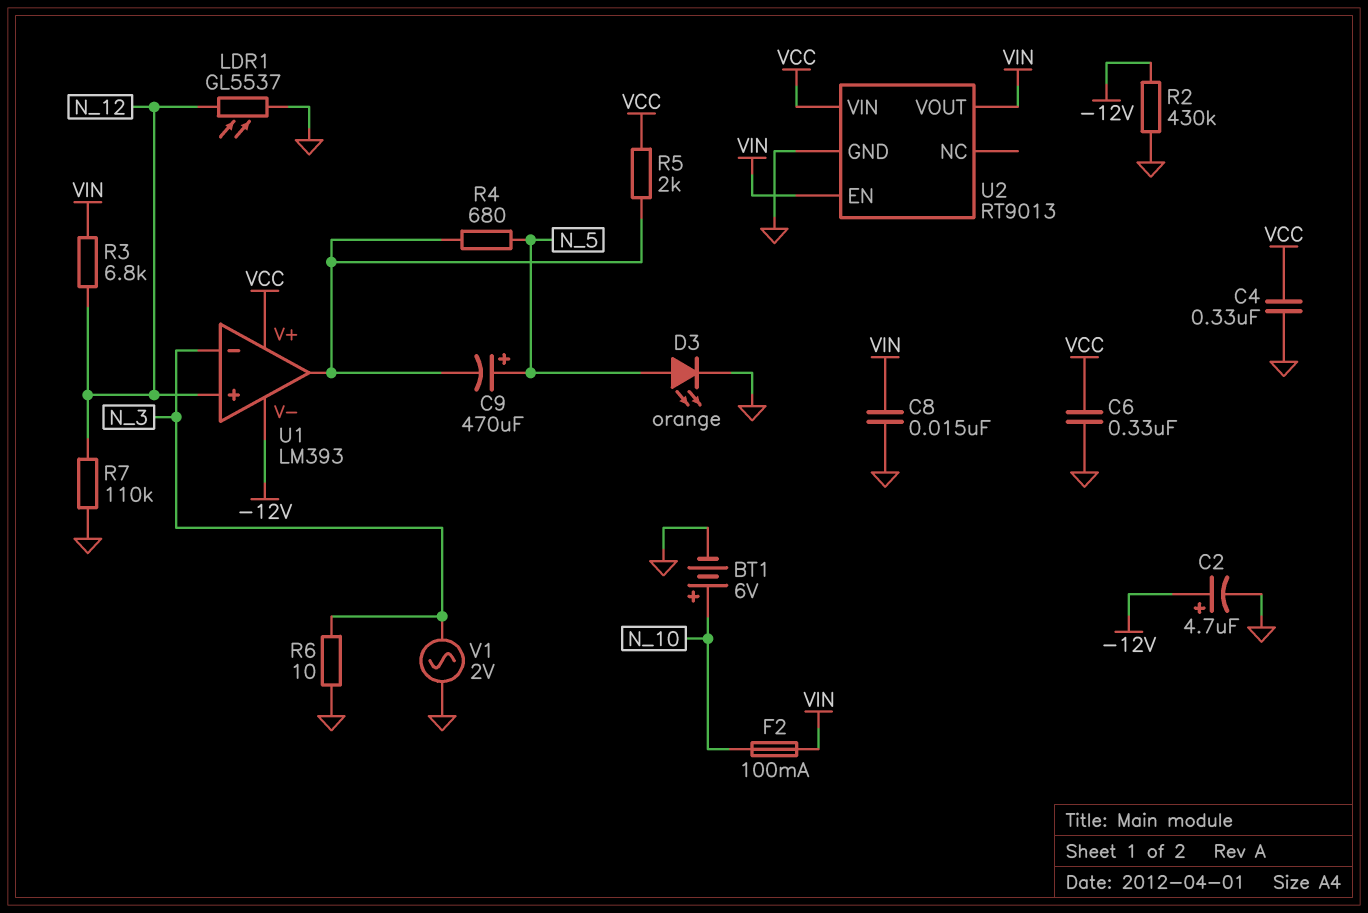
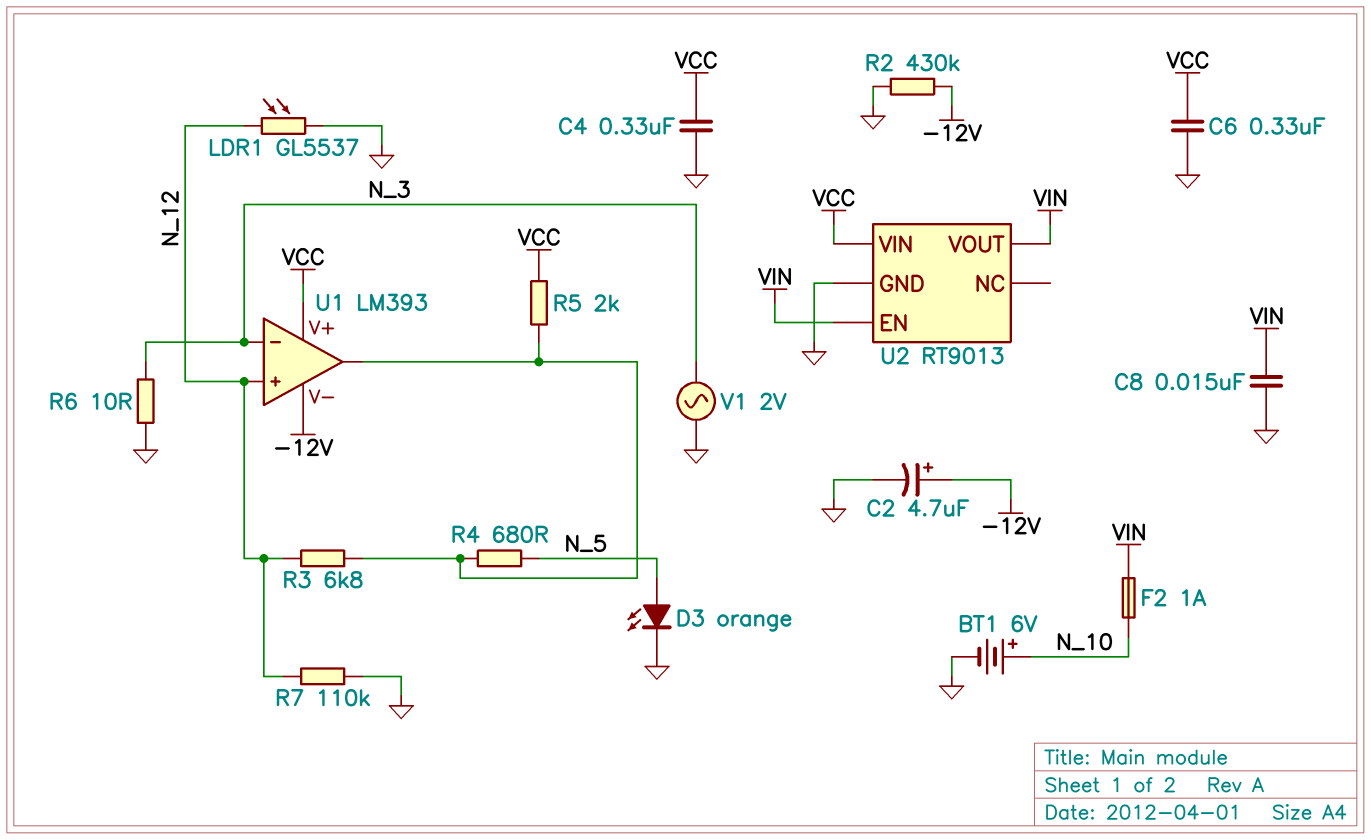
C9: 470uF (plus N_5, minus U1/out) -> none
F2: 100mA (N_10, VIN) -> 1A (N_10, VIN)
R3: 6.8k (N_12, VIN) -> 6.8k (N_12, U1/out)

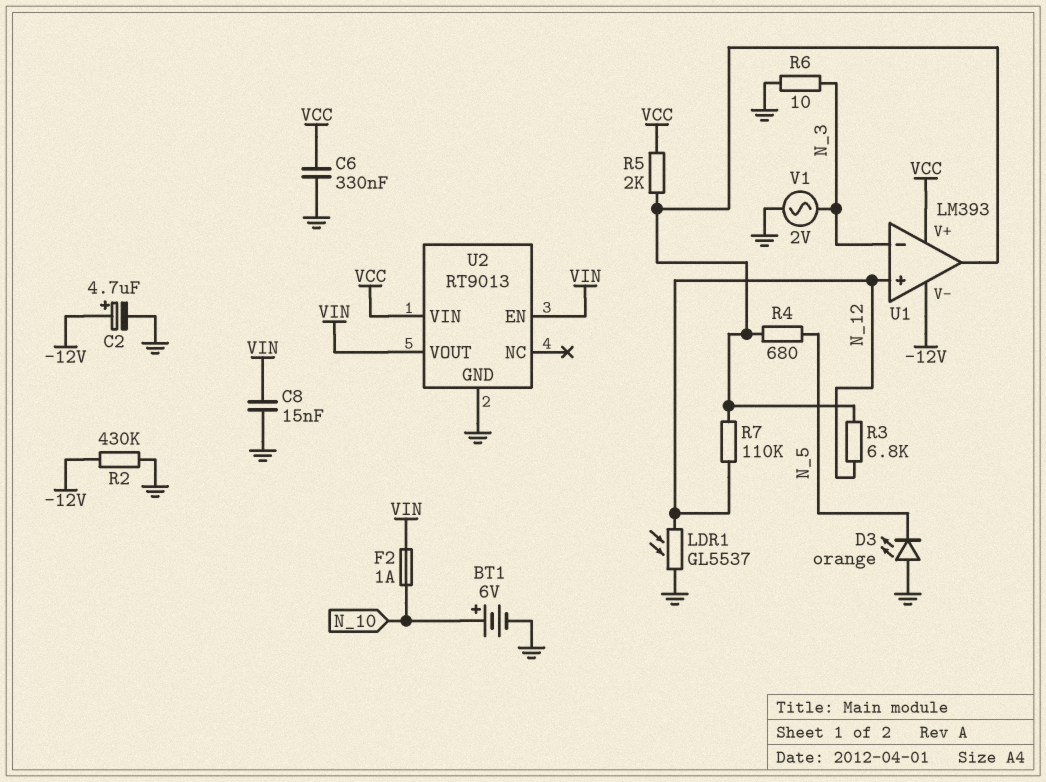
C4: 330nF (GND, VCC) -> none
D3: LED orange (A N_5, K GND) -> LED orange (A GND, K N_5)
R7: 110k (GND, N_12) -> 110k (N_12, U1/out)

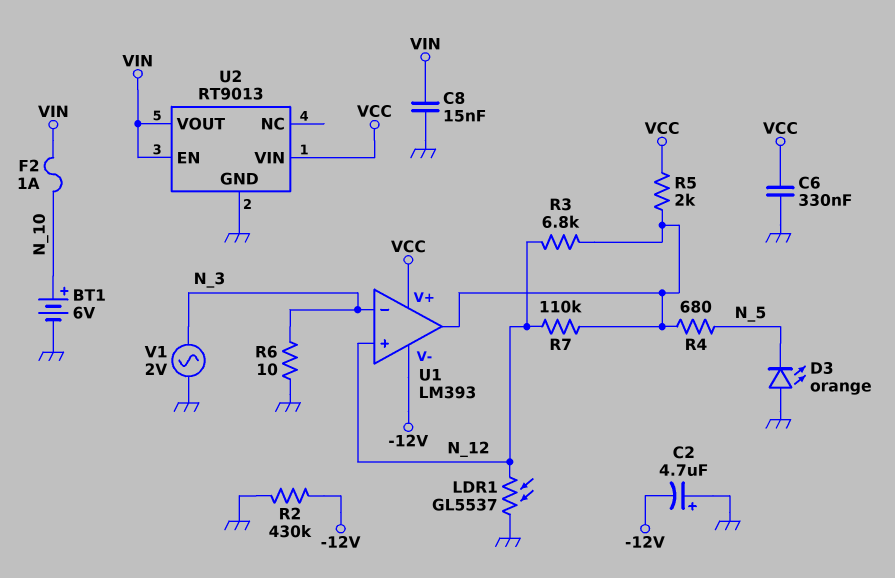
C2: 4.7uF (plus -12V, minus GND) -> 4.7uF (plus GND, minus -12V)

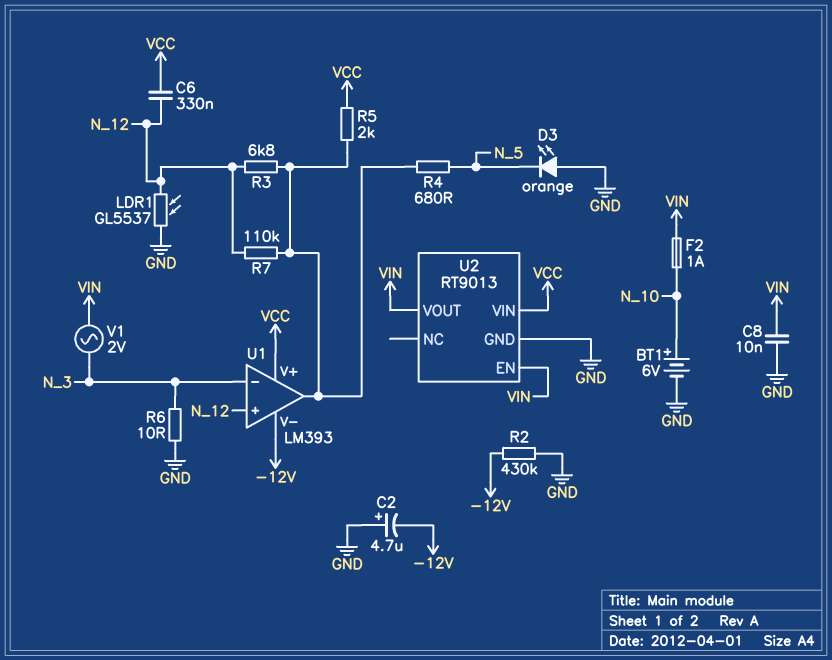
C6: 330nF (GND, VCC) -> 330nF (N_12, VCC)
C8: 15nF (GND, VIN) -> 10nF (GND, VIN)
V1: AC 2V (GND, N_3) -> AC 2V (N_3, VIN)

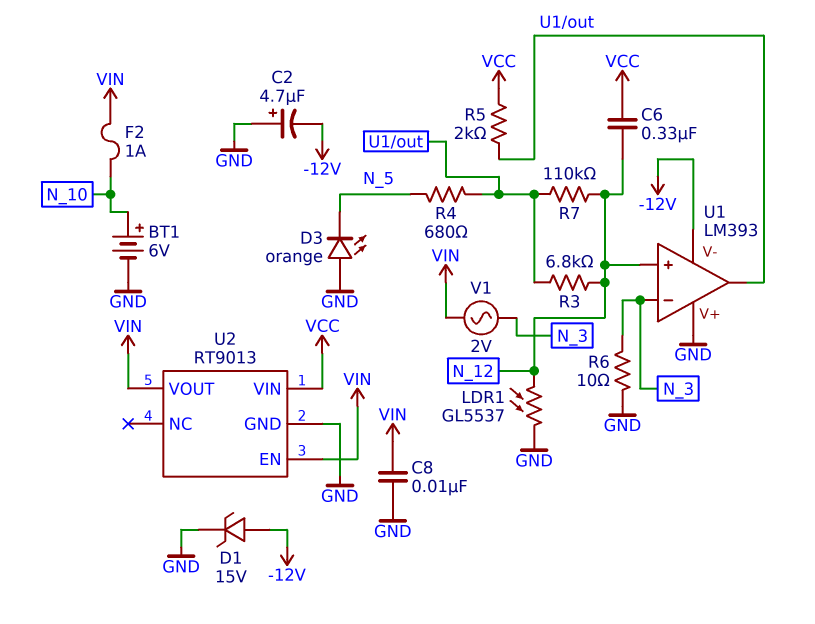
D1: none -> zener 15V (A -12V, K GND)
R2: 430k (-12V, GND) -> none
U1 pin V+: VCC -> GND

